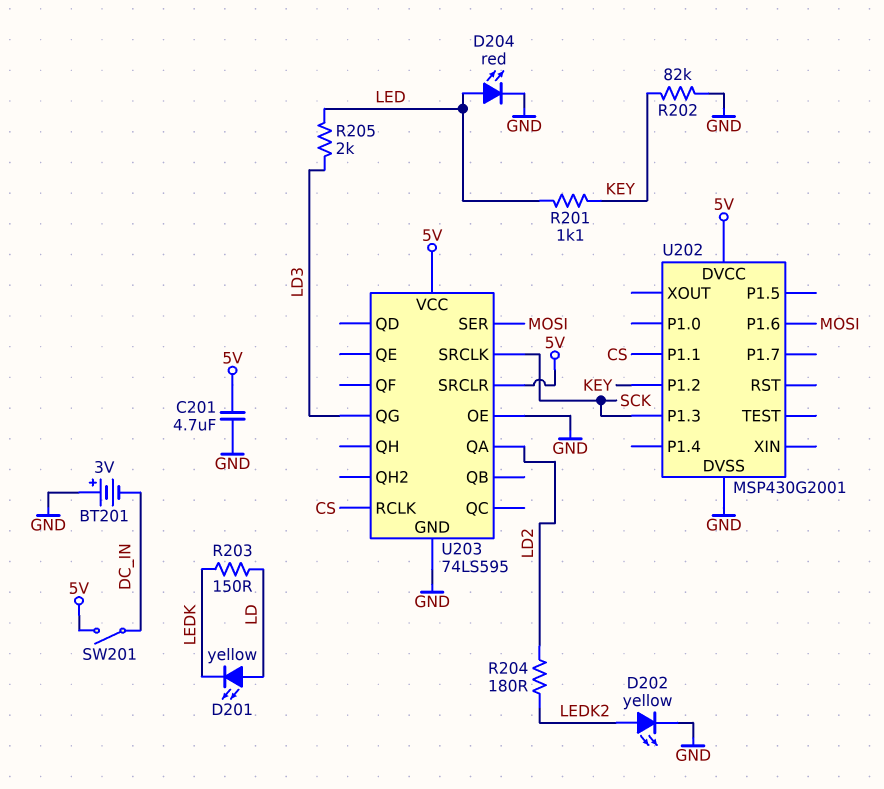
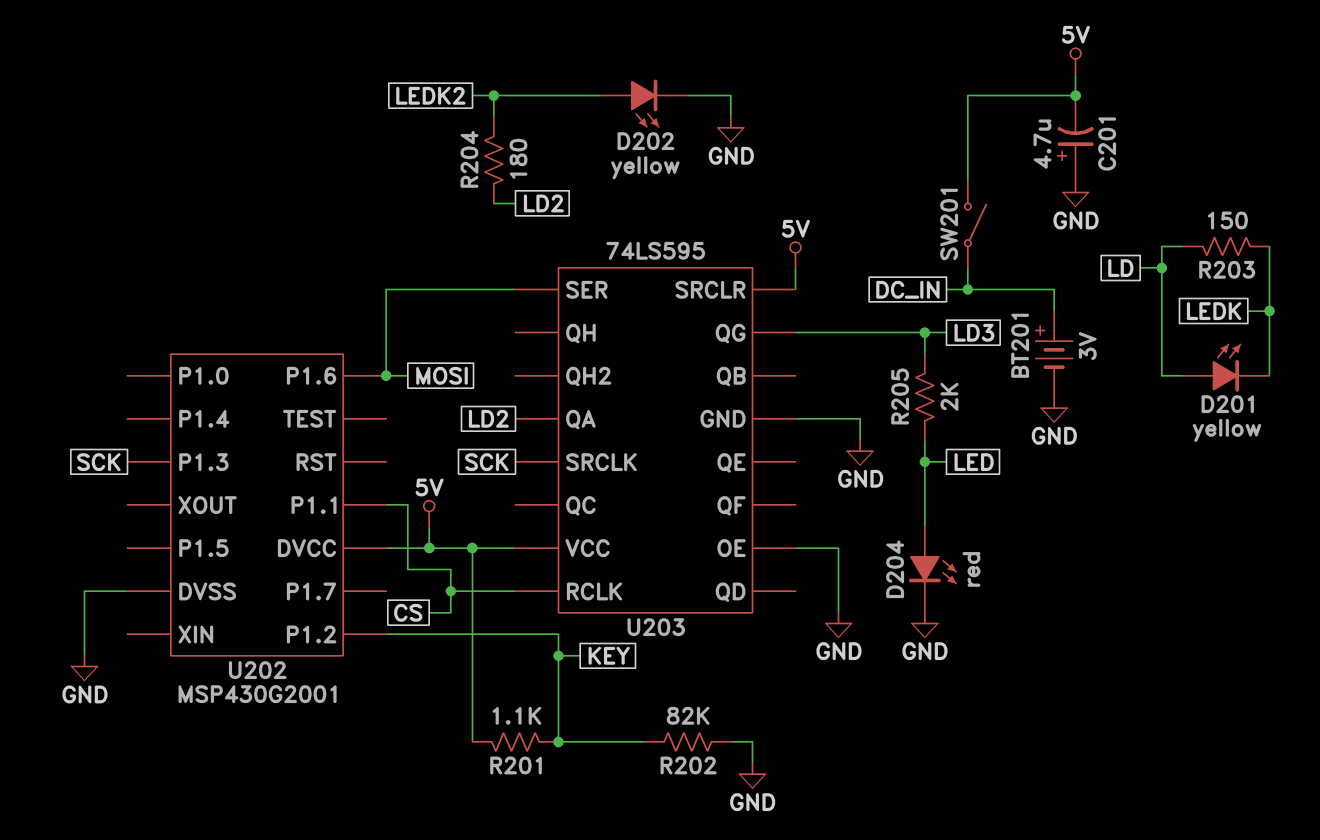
BT201: 3V (plus GND, minus DC_IN) -> 3V (plus DC_IN, minus GND)
C201: 4.7uF (5V, GND) -> 4.7uF (plus GND, minus 5V)
R201: 1.1k (KEY, LED) -> 1.1k (5V, KEY)

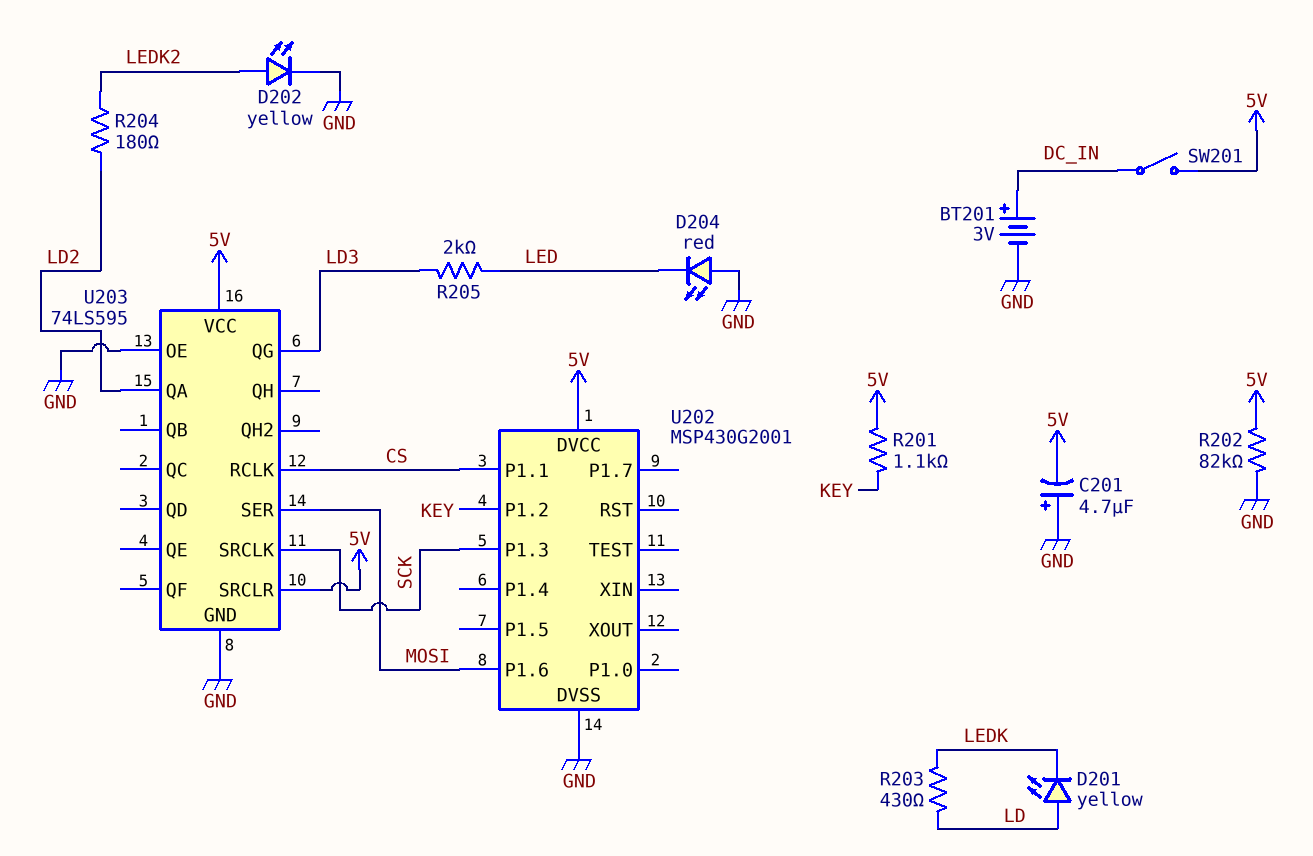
D204: LED red (A LED, K GND) -> LED red (A GND, K LED)
R202: 82k (GND, KEY) -> 82k (5V, GND)
R203: 150 (LD, LEDK) -> 430 (LD, LEDK)

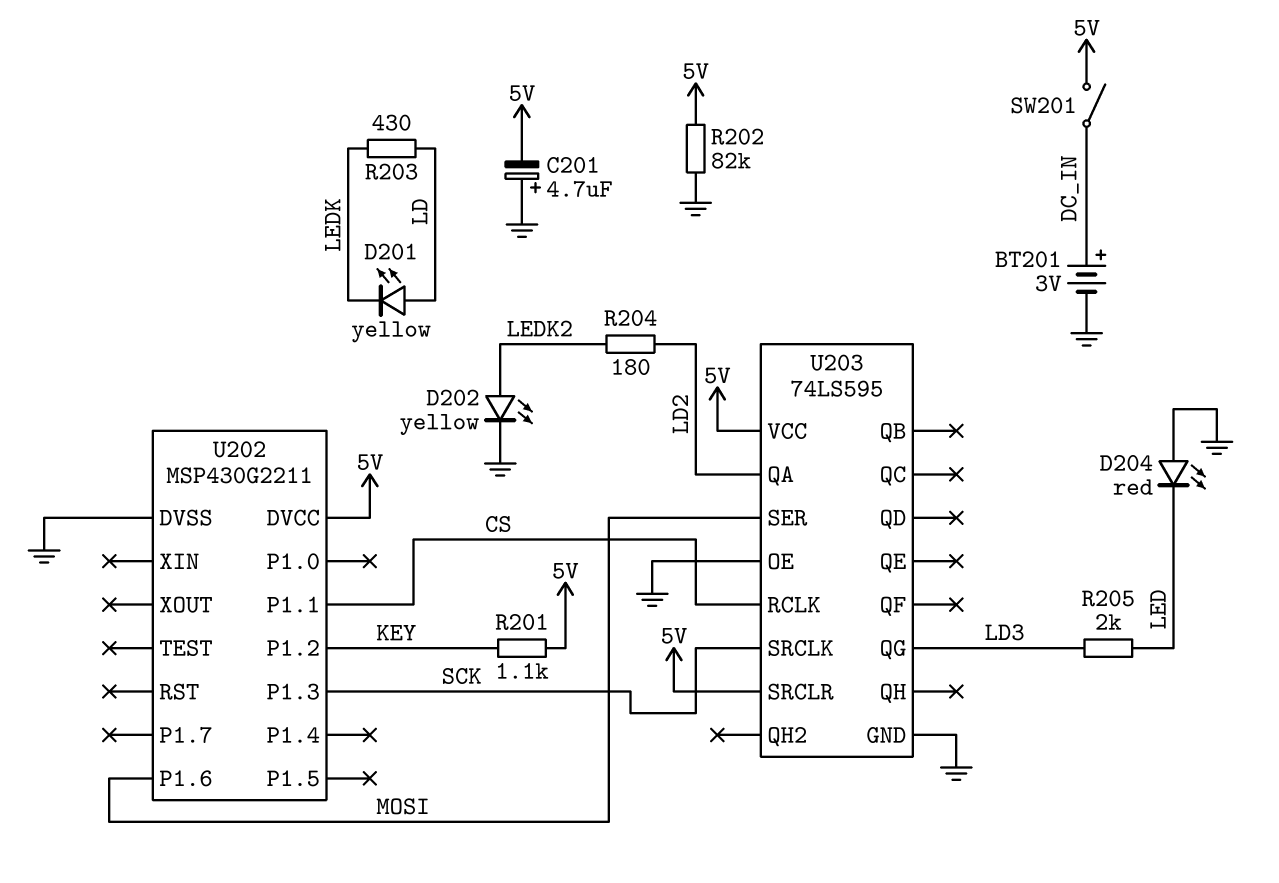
U202: MSP430G2001 -> MSP430G2211

